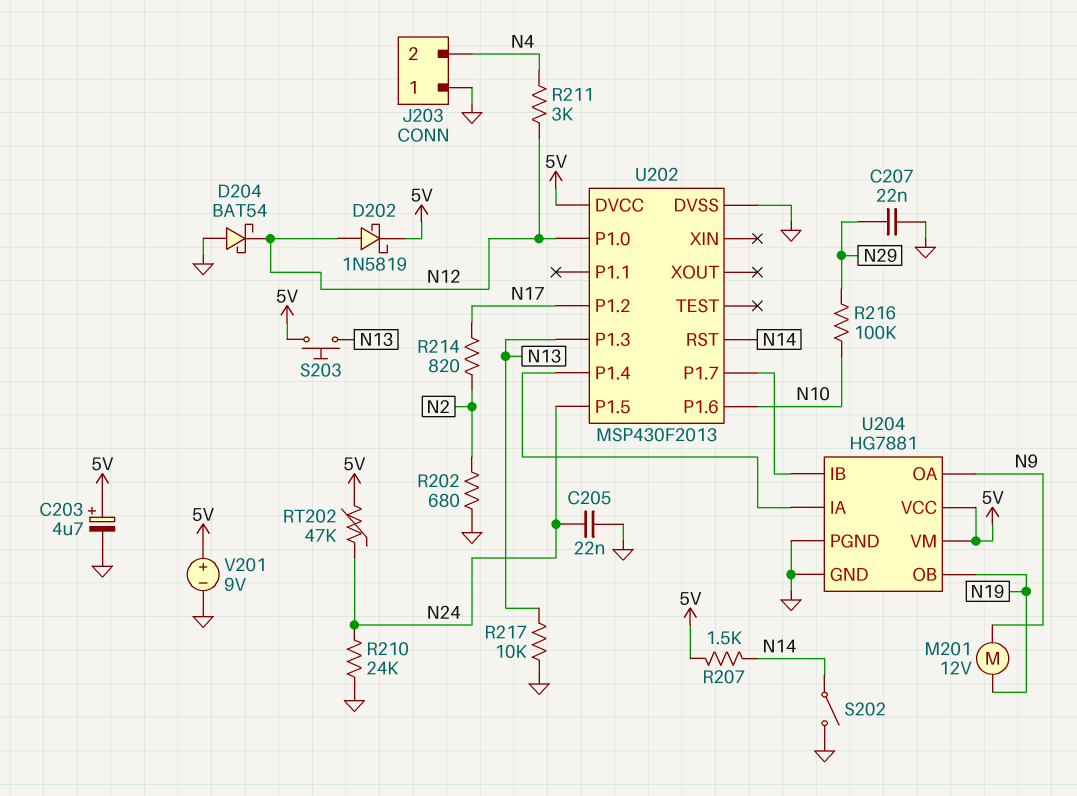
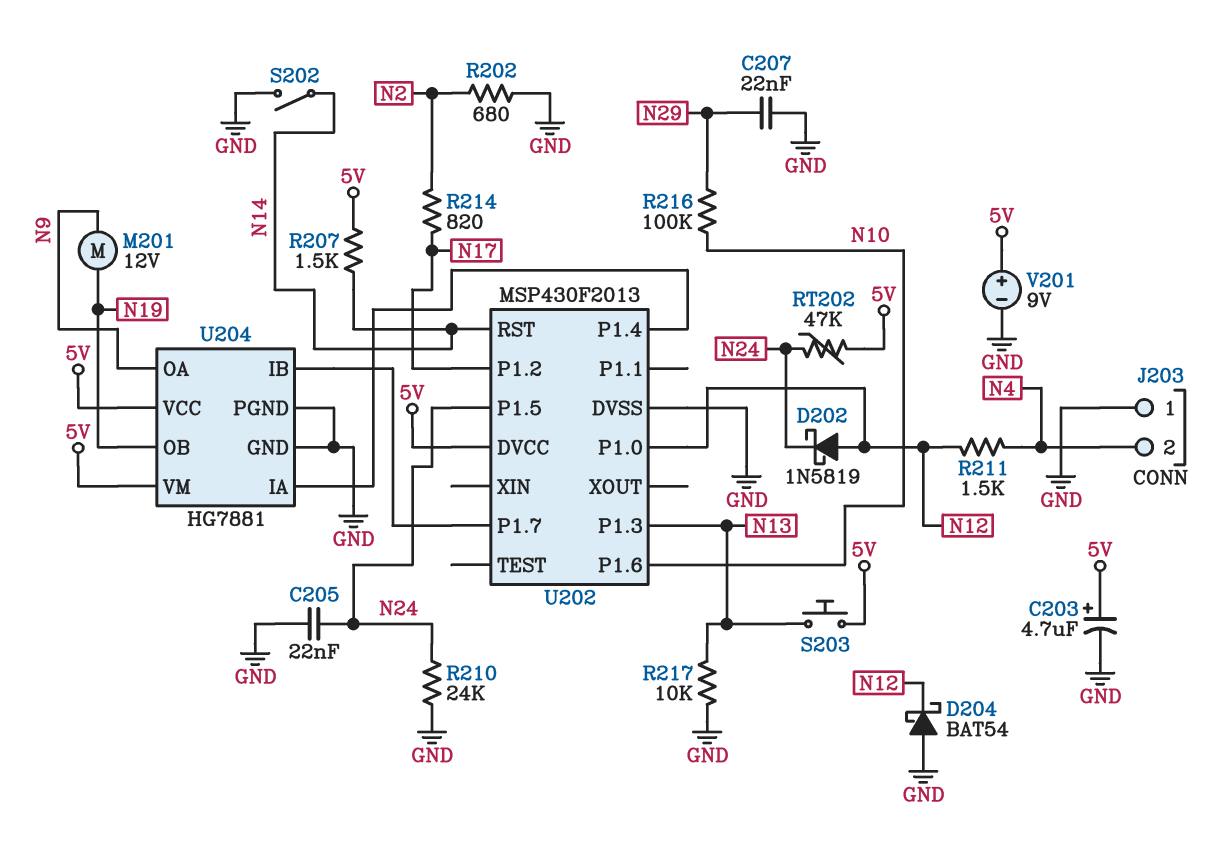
D202: schottky 1N5819 (A N12, K 5V) -> schottky 1N5819 (A N12, K N24)
R211: 3k (N4, N12) -> 1.5k (N4, N12)

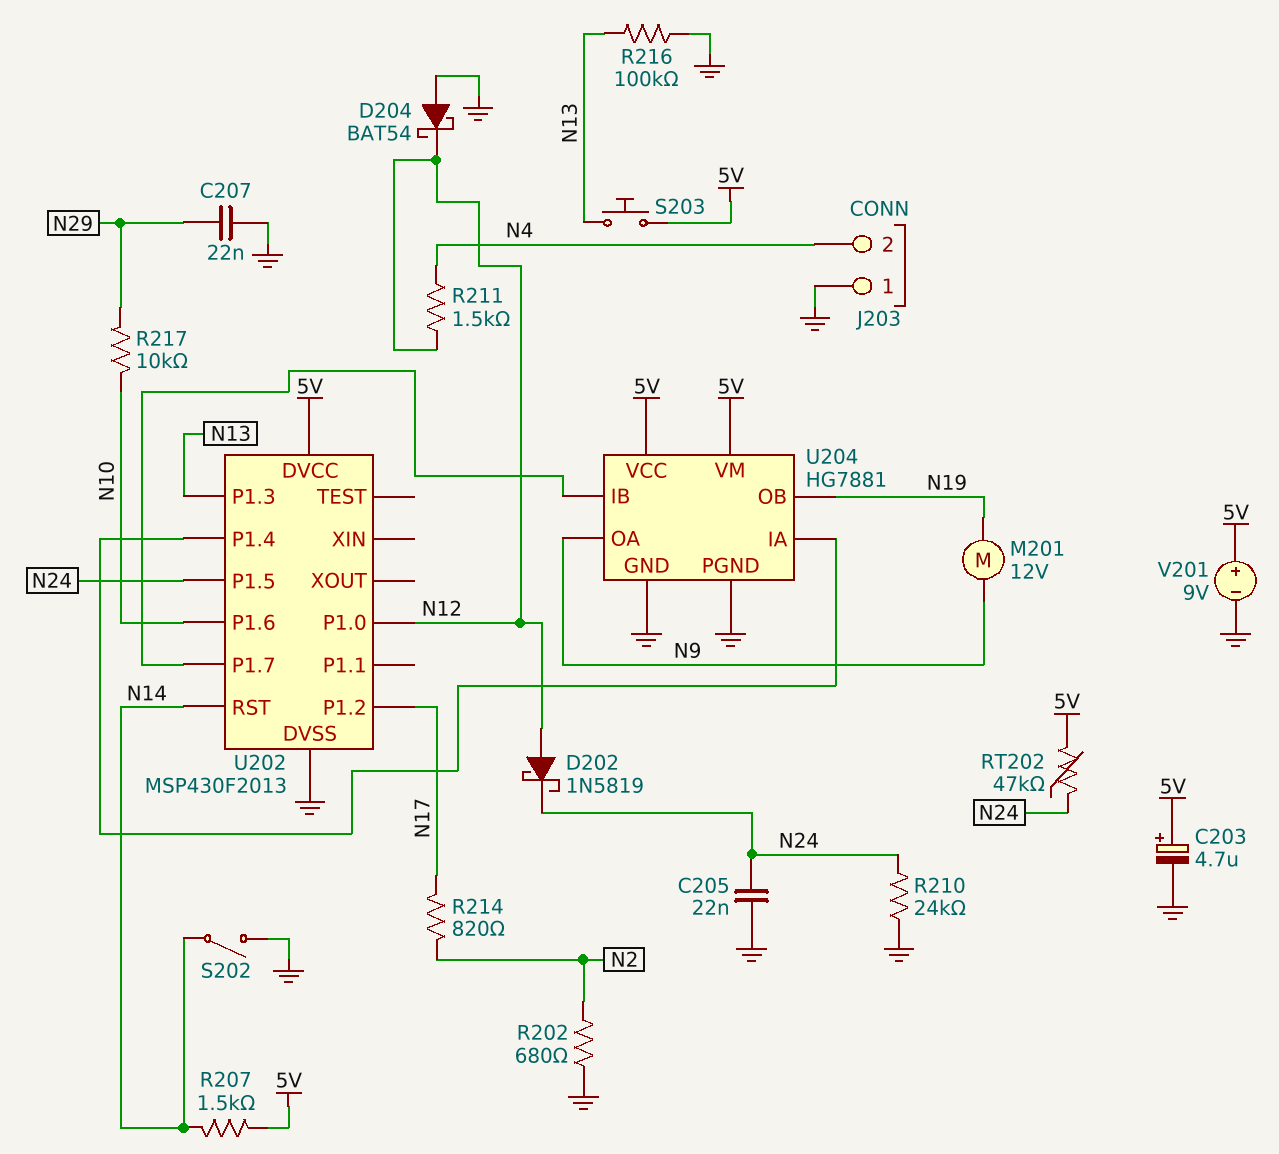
R216: 100k (N10, N29) -> 100k (GND, N13)
R217: 10k (GND, N13) -> 10k (N10, N29)

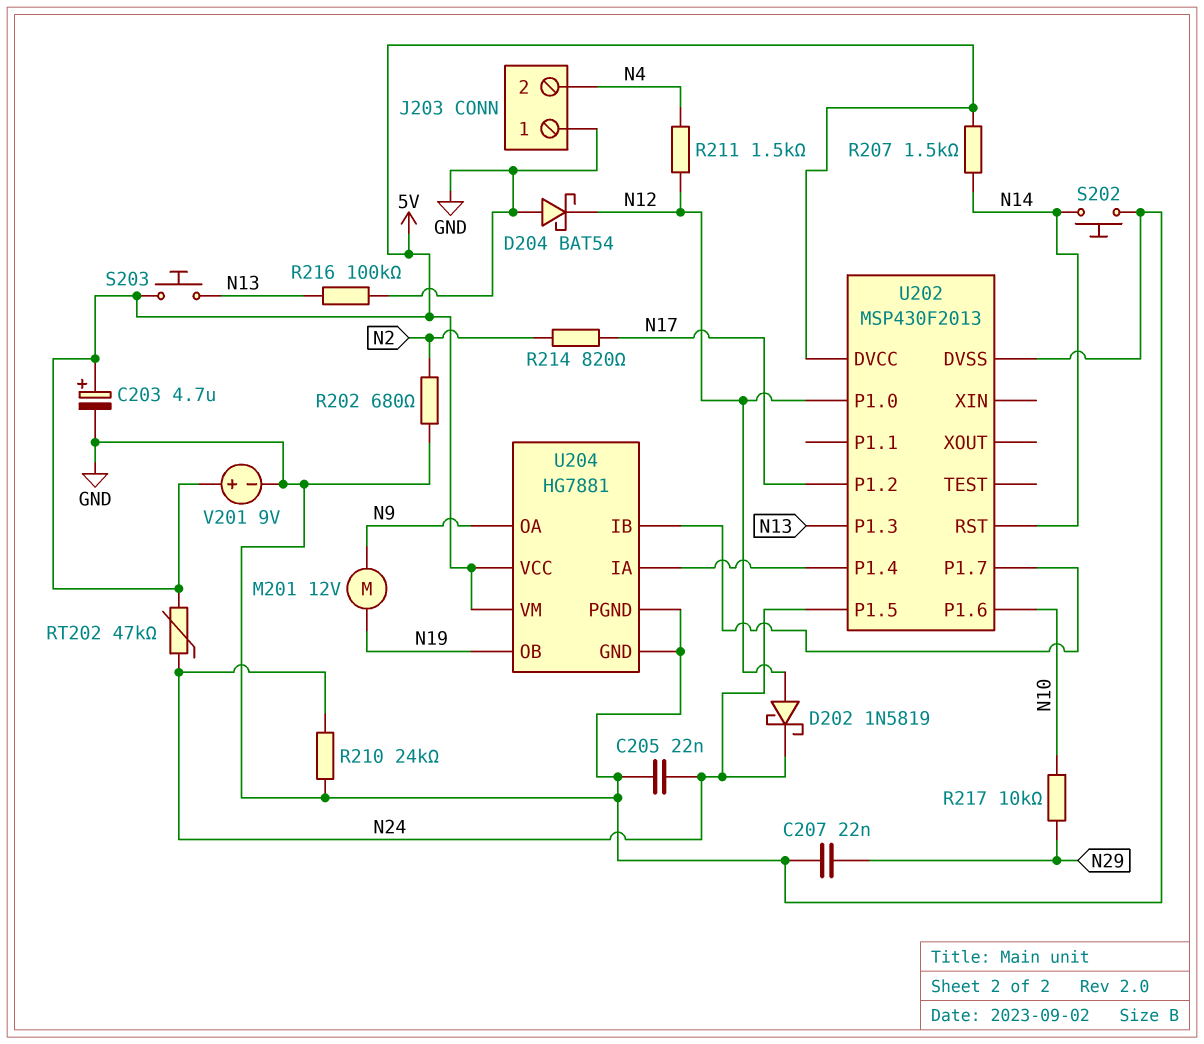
S202: switch (GND, N14) -> button (GND, N14)

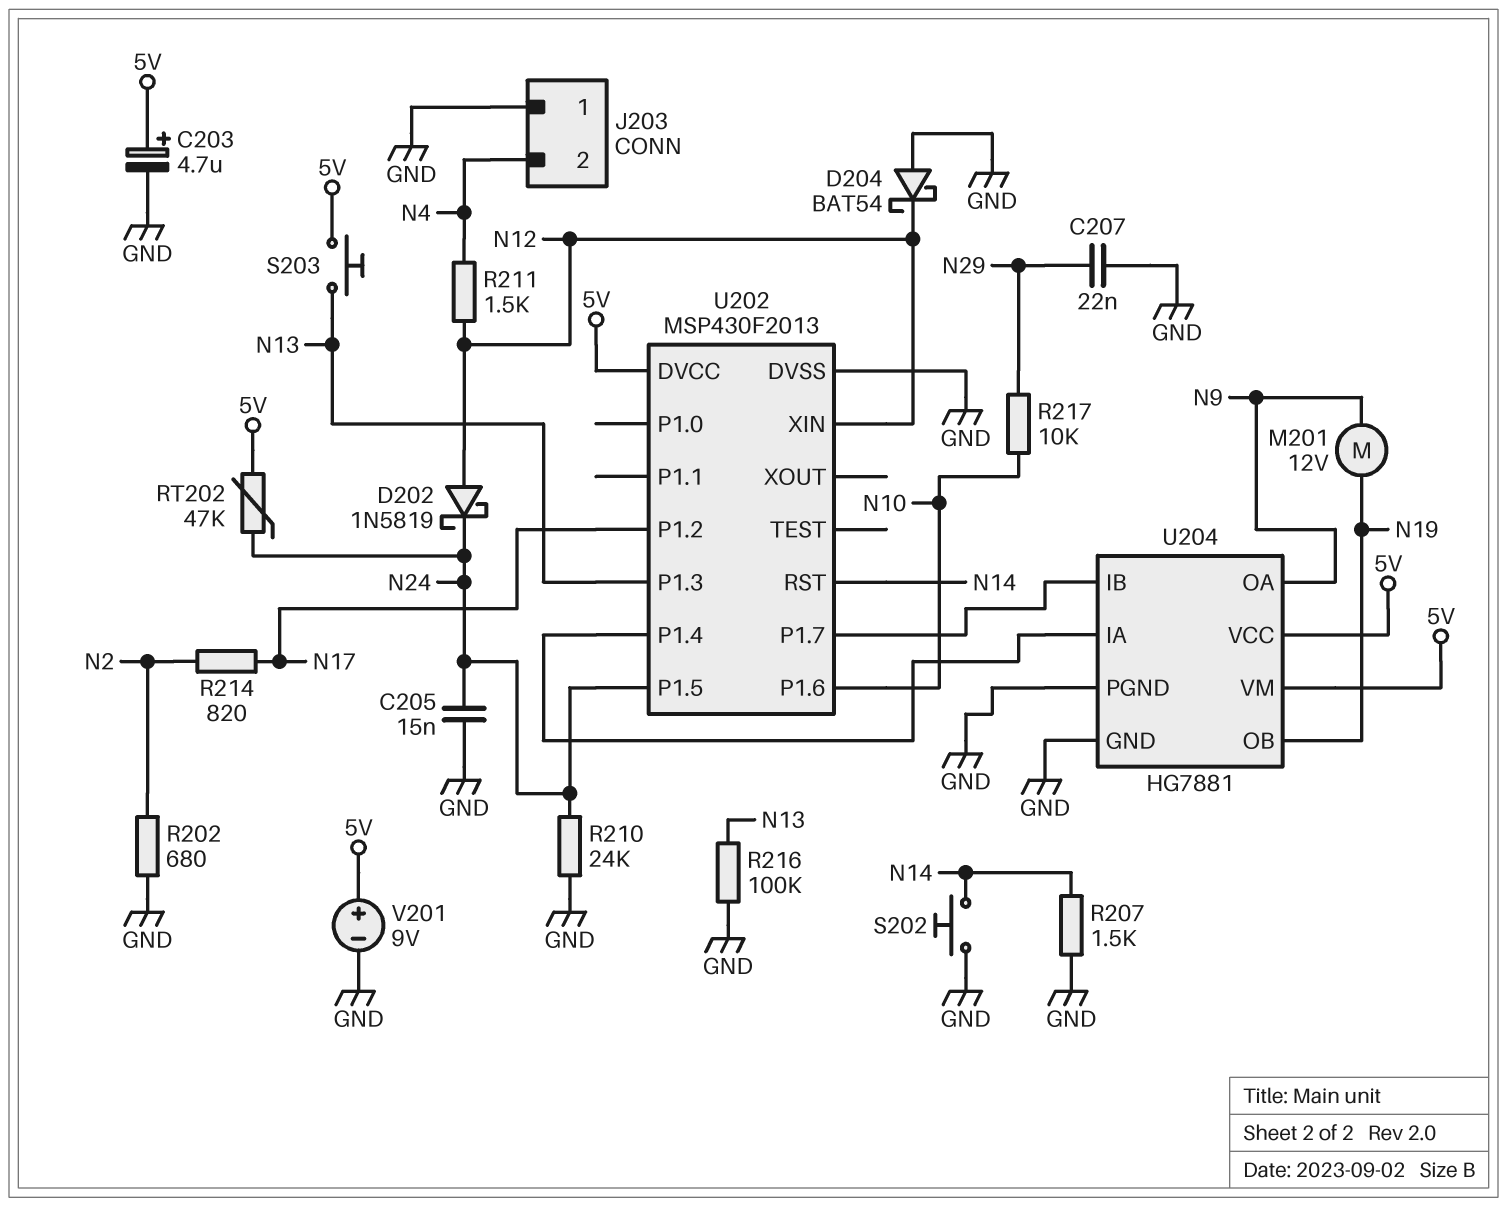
C205: 22nF (GND, N24) -> 15nF (GND, N24)
R207: 1.5k (5V, N14) -> 1.5k (GND, N14)
U202 pin P1.0: N12 -> none
U202 pin XIN: none -> N12

